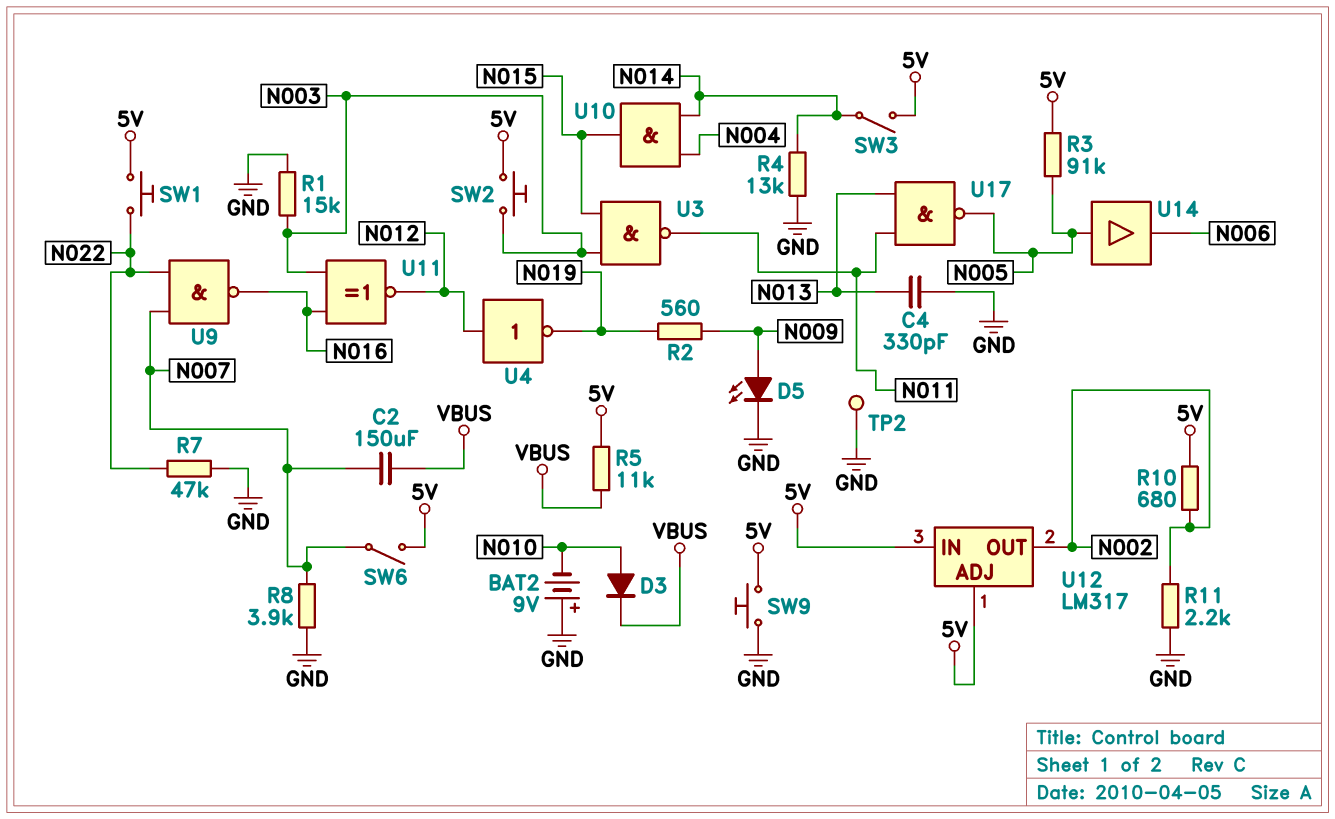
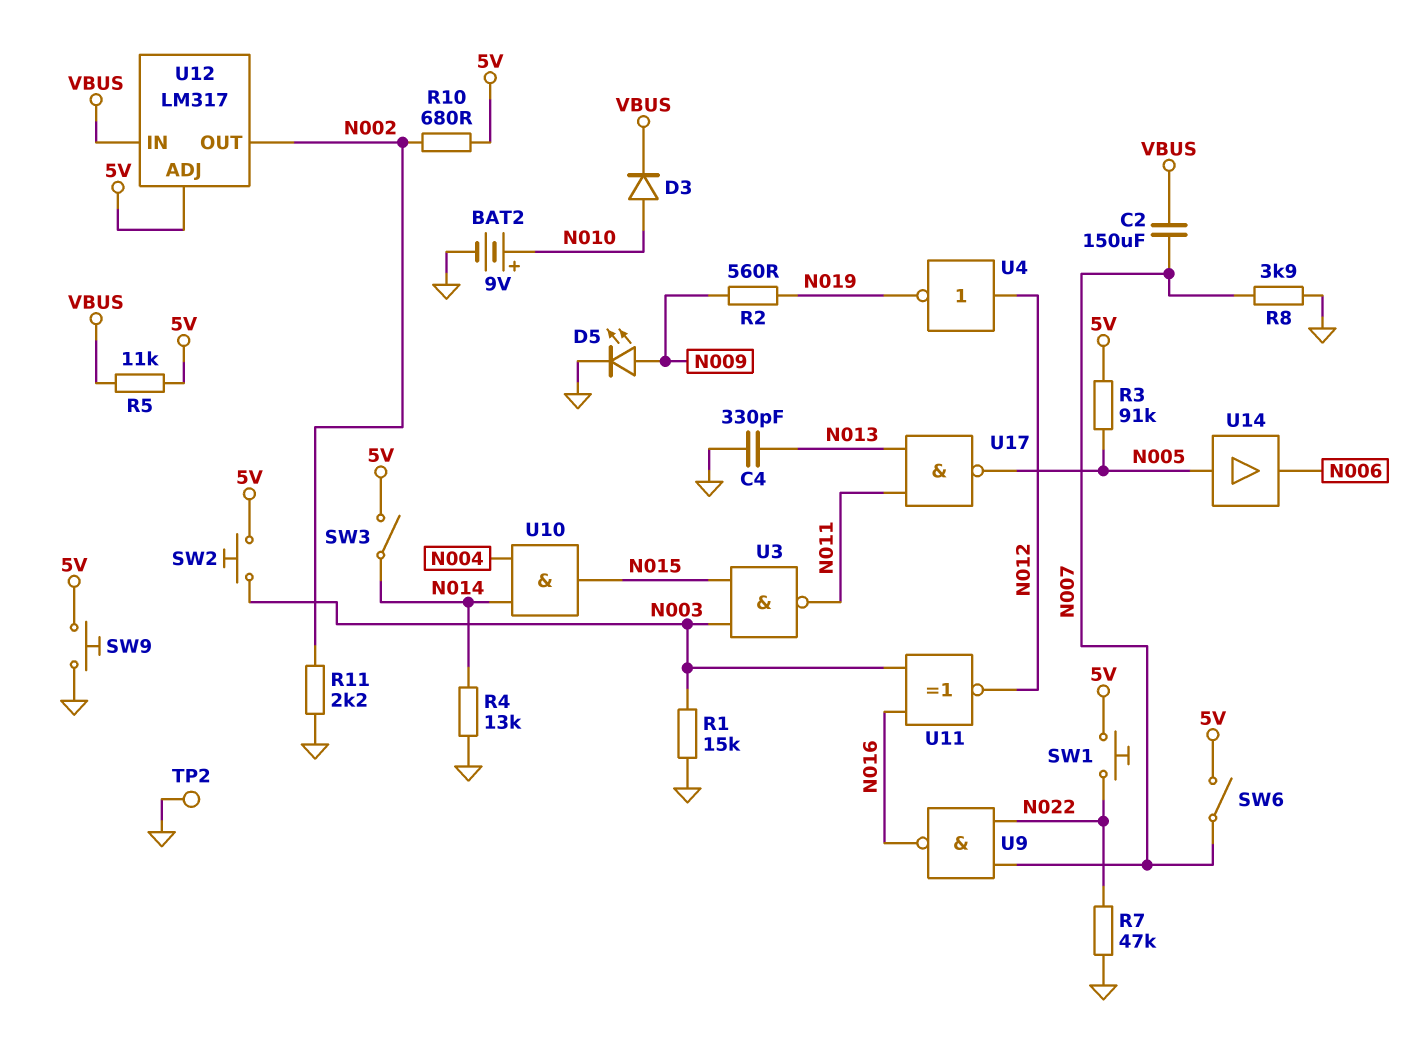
BAT2: 9V (plus GND, minus N010) -> 9V (plus N010, minus GND)
U12 pin IN: 5V -> VBUS

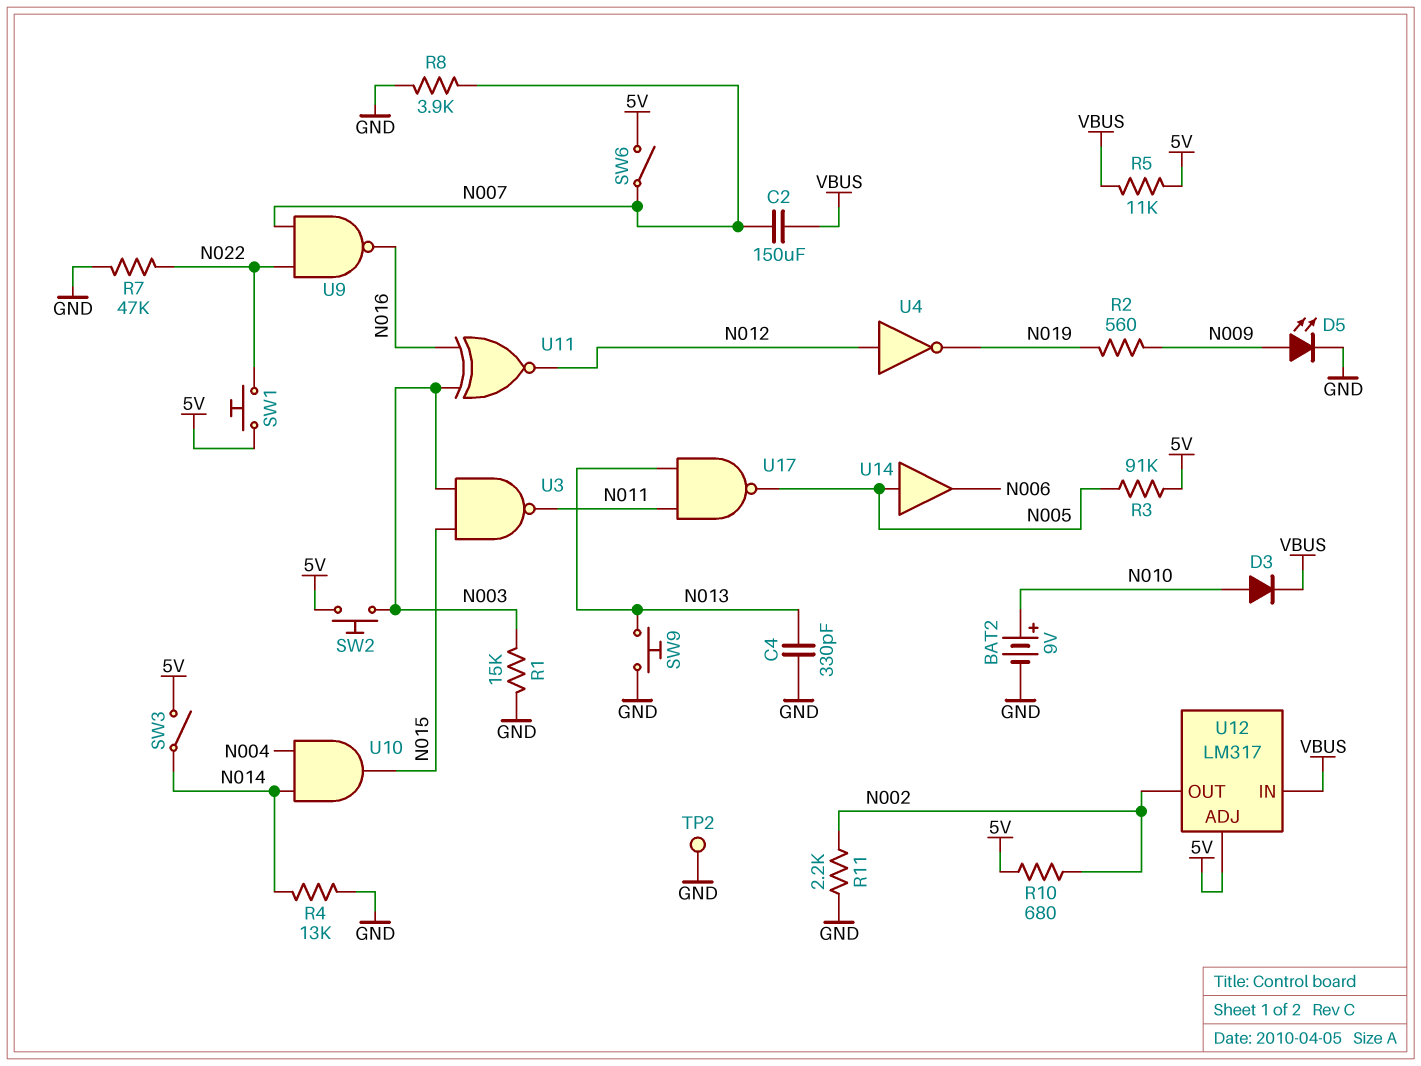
SW9: button (5V, GND) -> button (GND, N013)

